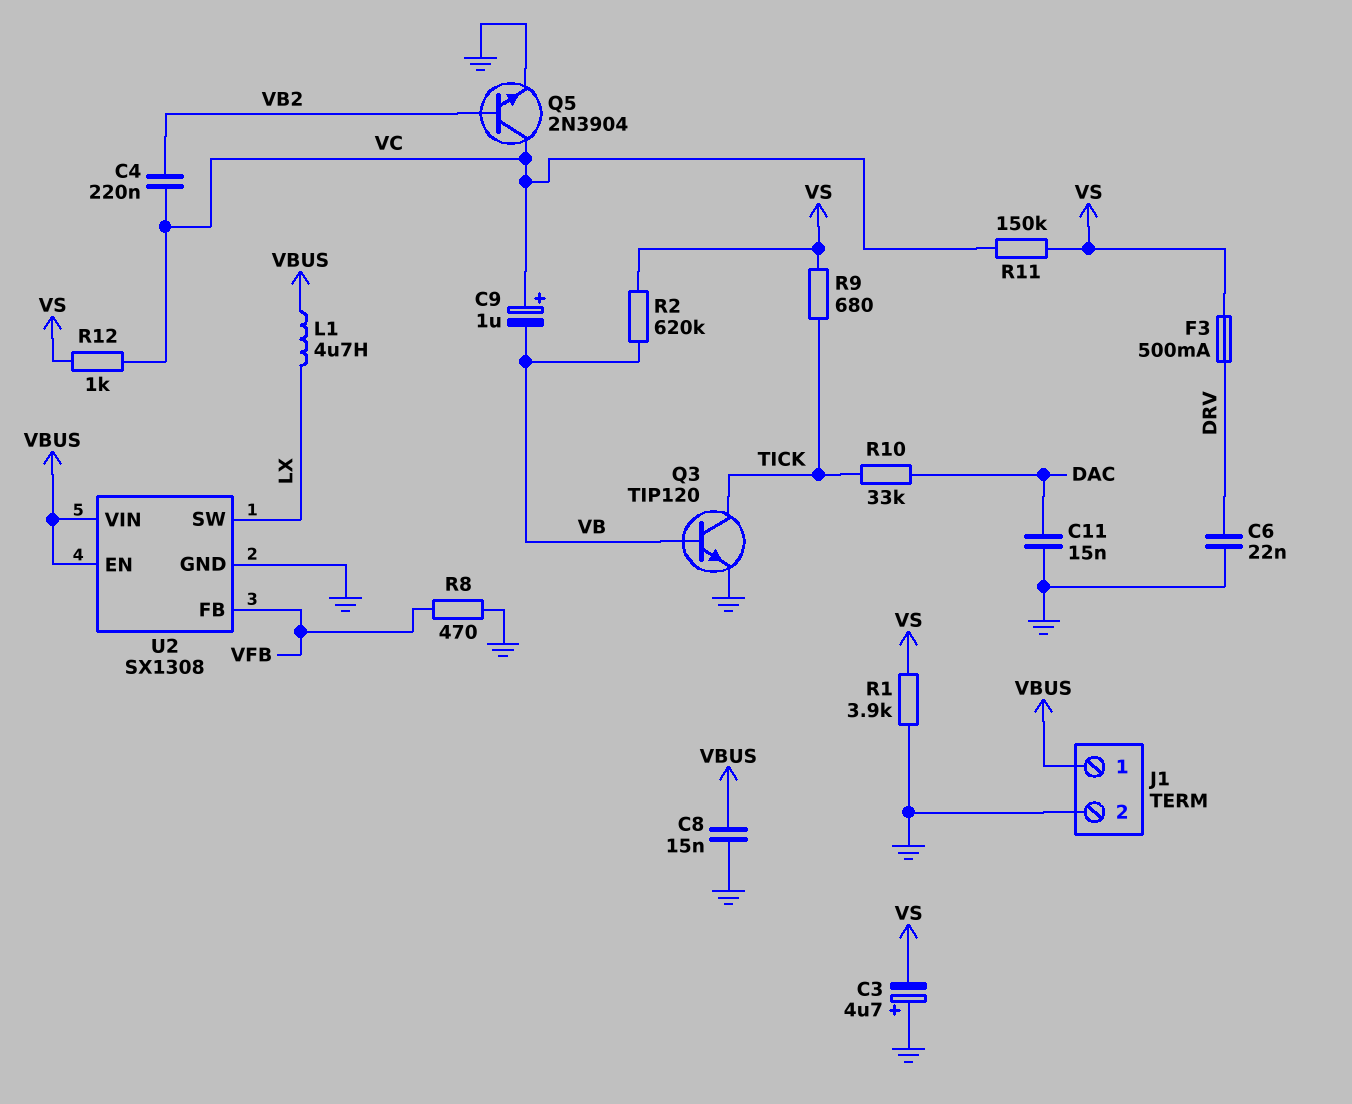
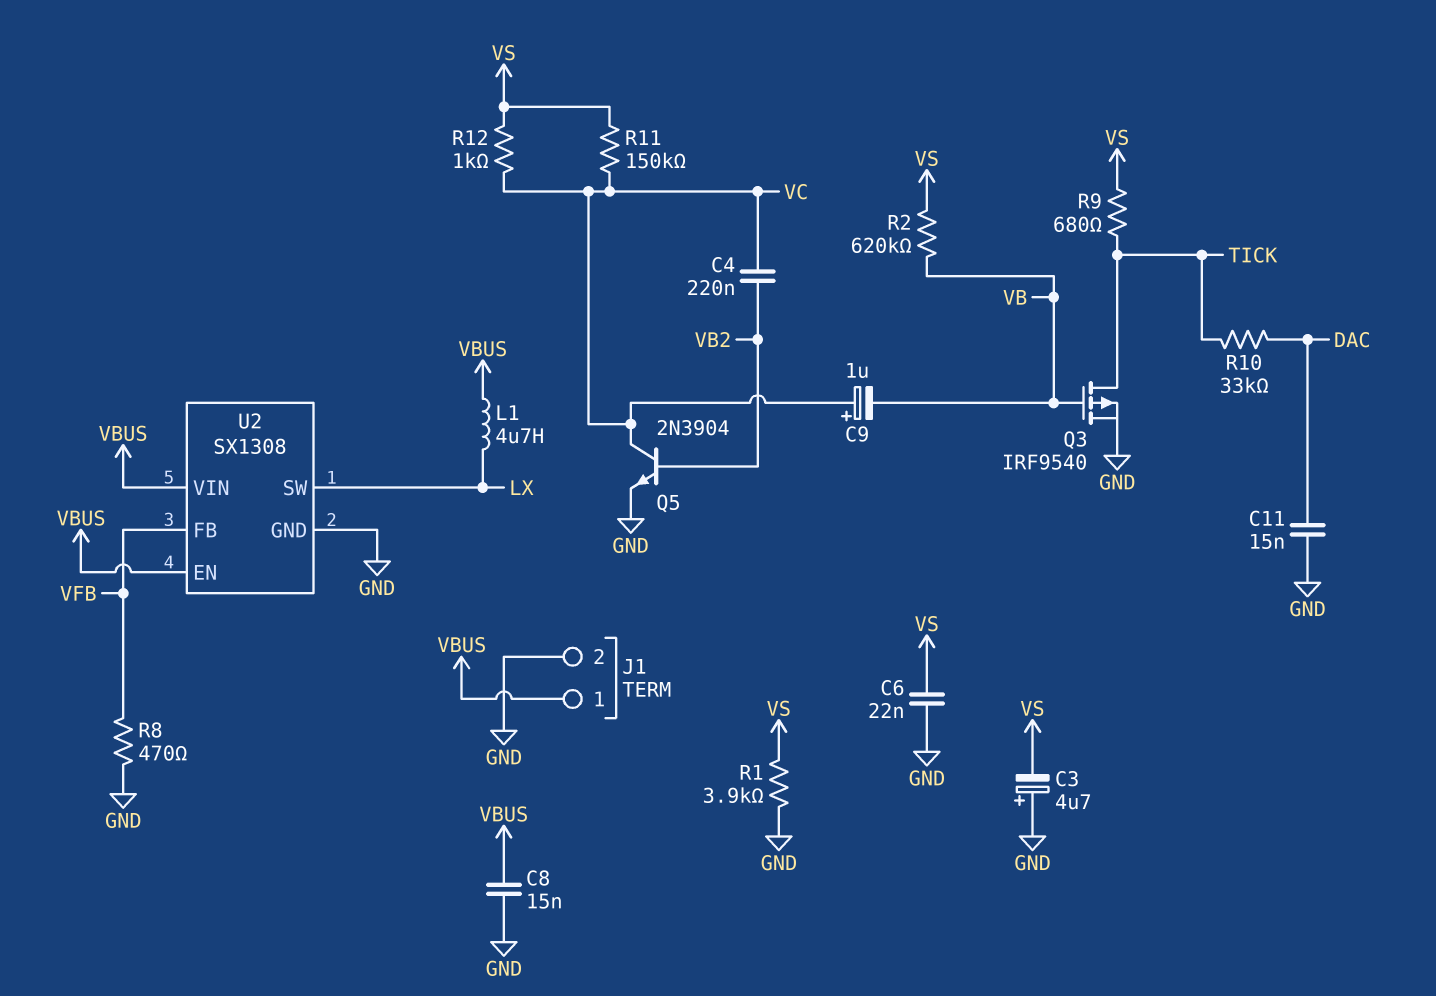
C6: 22nF (DRV, GND) -> 22nF (GND, VS)
F3: 500mA (DRV, VS) -> none
Q3: NPN TIP120 (B VB, C TICK, E GND) -> PMOS IRF9540 (G VB, D TICK, S GND)

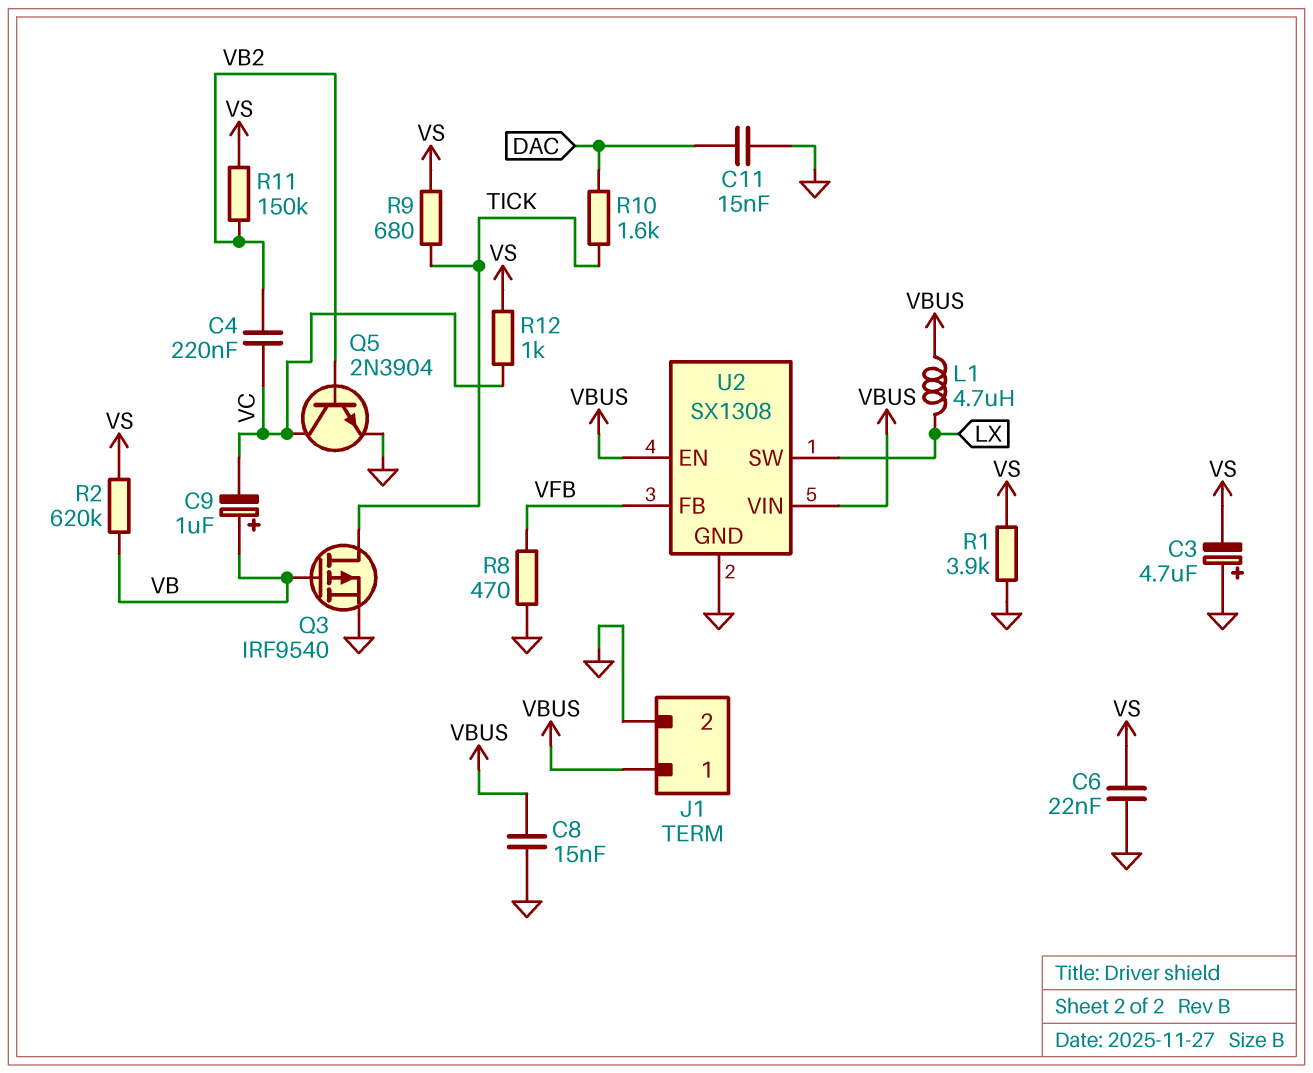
C9: 1uF (plus VC, minus VB) -> 1uF (plus VB, minus VC)
R10: 33k (DAC, TICK) -> 1.6k (DAC, TICK)
R11: 150k (VC, VS) -> 150k (VB2, VS)

